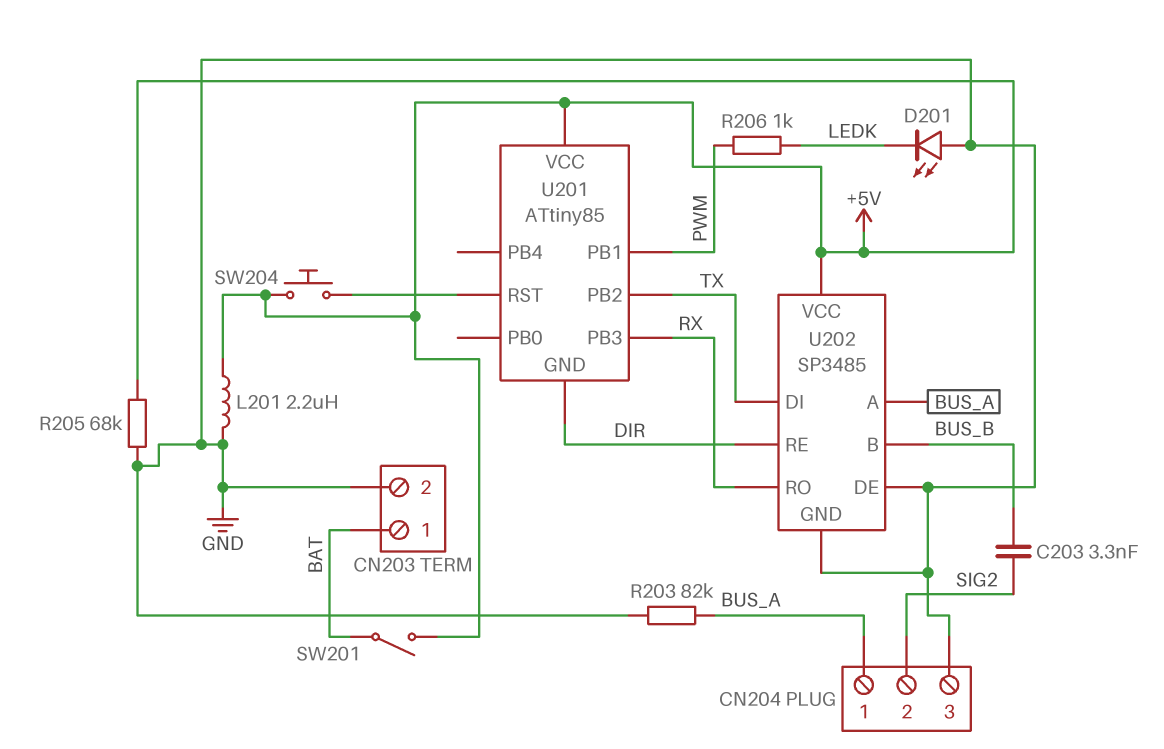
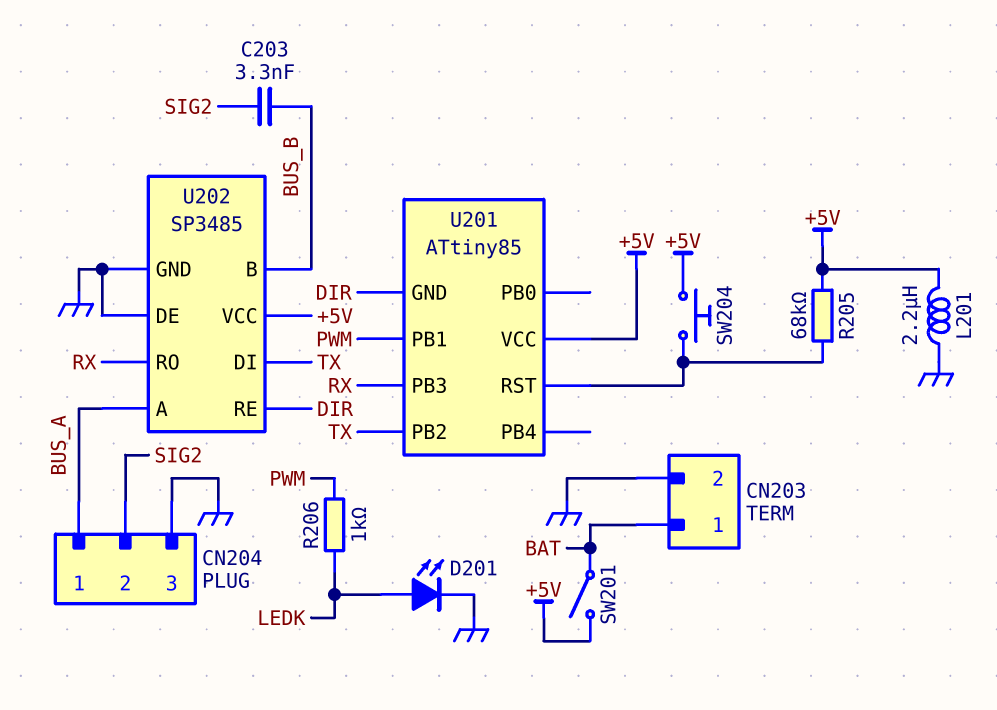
D201: LED (A GND, K LEDK) -> LED (A LEDK, K GND)
R203: 82k (BUS_A, GND) -> none
R205: 68k (+5V, GND) -> 68k (+5V, U201/RST)

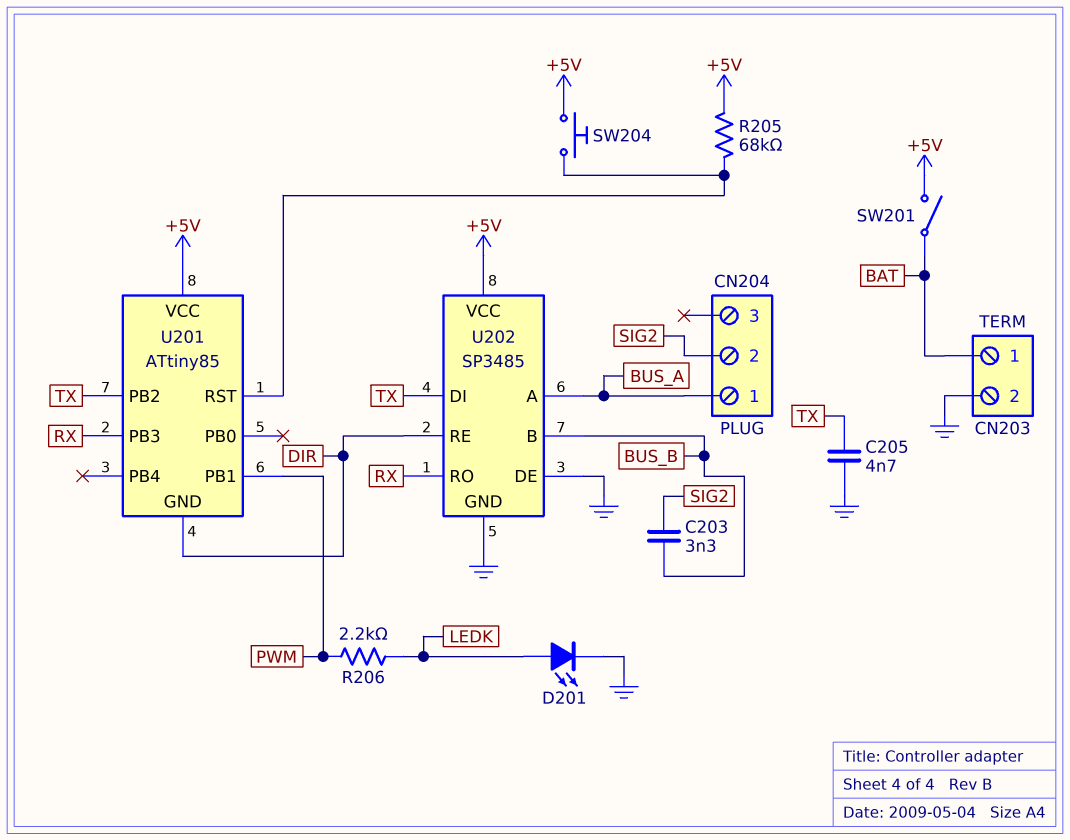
C205: none -> 4.7nF (GND, TX)
CN204 pin 3: GND -> none
L201: 2.2uH (+5V, GND) -> none
R206: 1k (LEDK, PWM) -> 2.2k (LEDK, PWM)

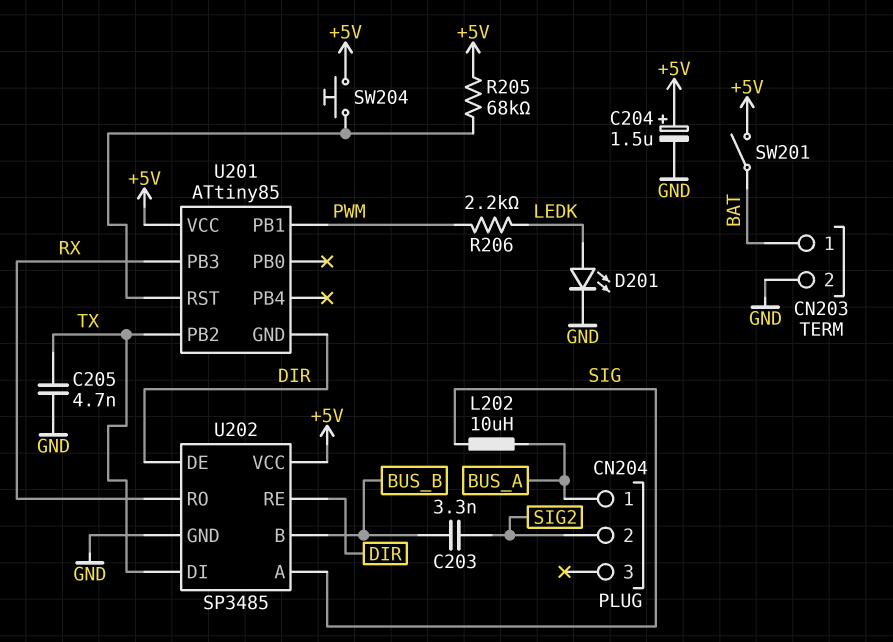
C204: none -> 1.5uF (plus +5V, minus GND)
L202: none -> 10uH (BUS_A, SIG)
U202 pin A: BUS_A -> SIG
U202 pin DE: GND -> DIR

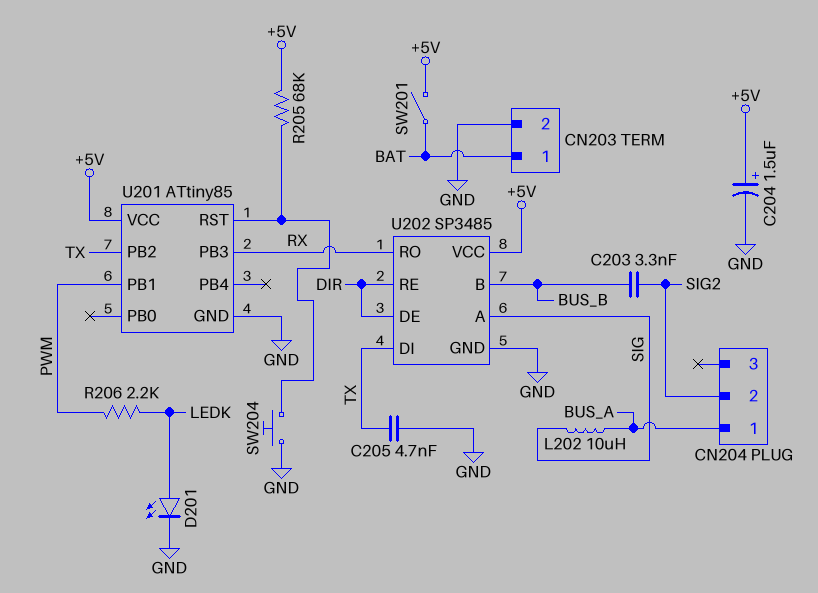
SW204: button (+5V, U201/RST) -> button (GND, U201/RST)
U201 pin GND: DIR -> GND

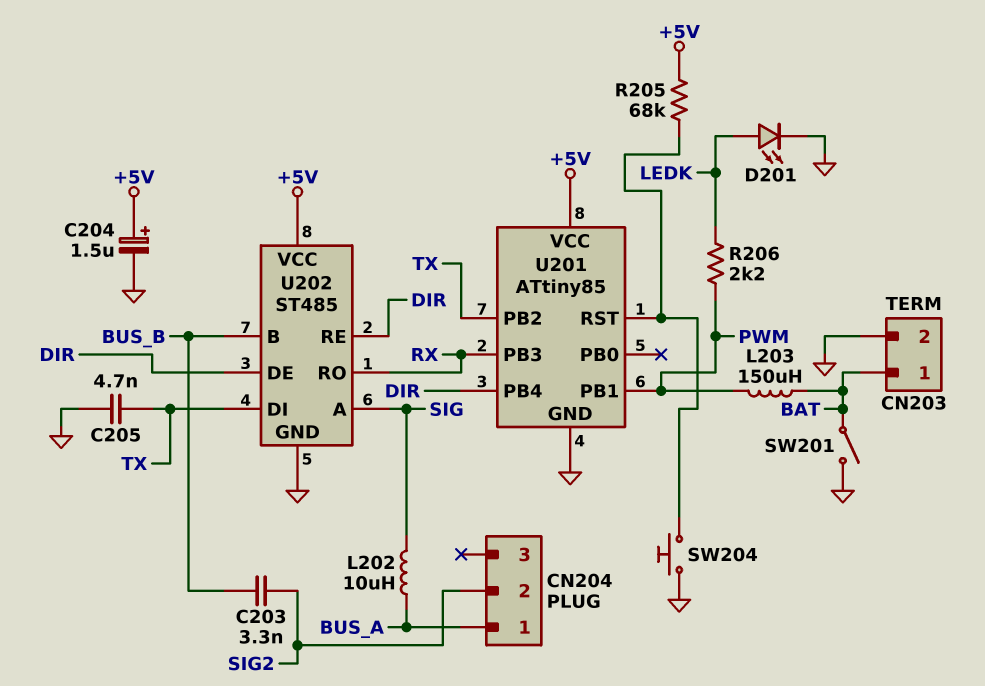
L203: none -> 150uH (BAT, PWM)
SW201: switch (+5V, BAT) -> switch (BAT, GND)
U201 pin PB4: none -> DIR
U202: SP3485 -> ST485

